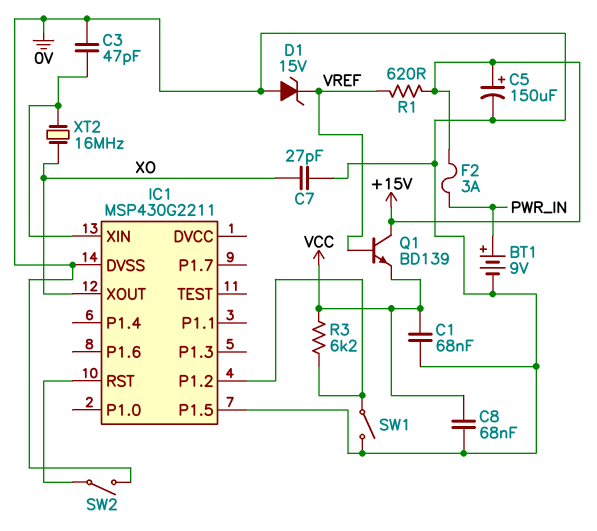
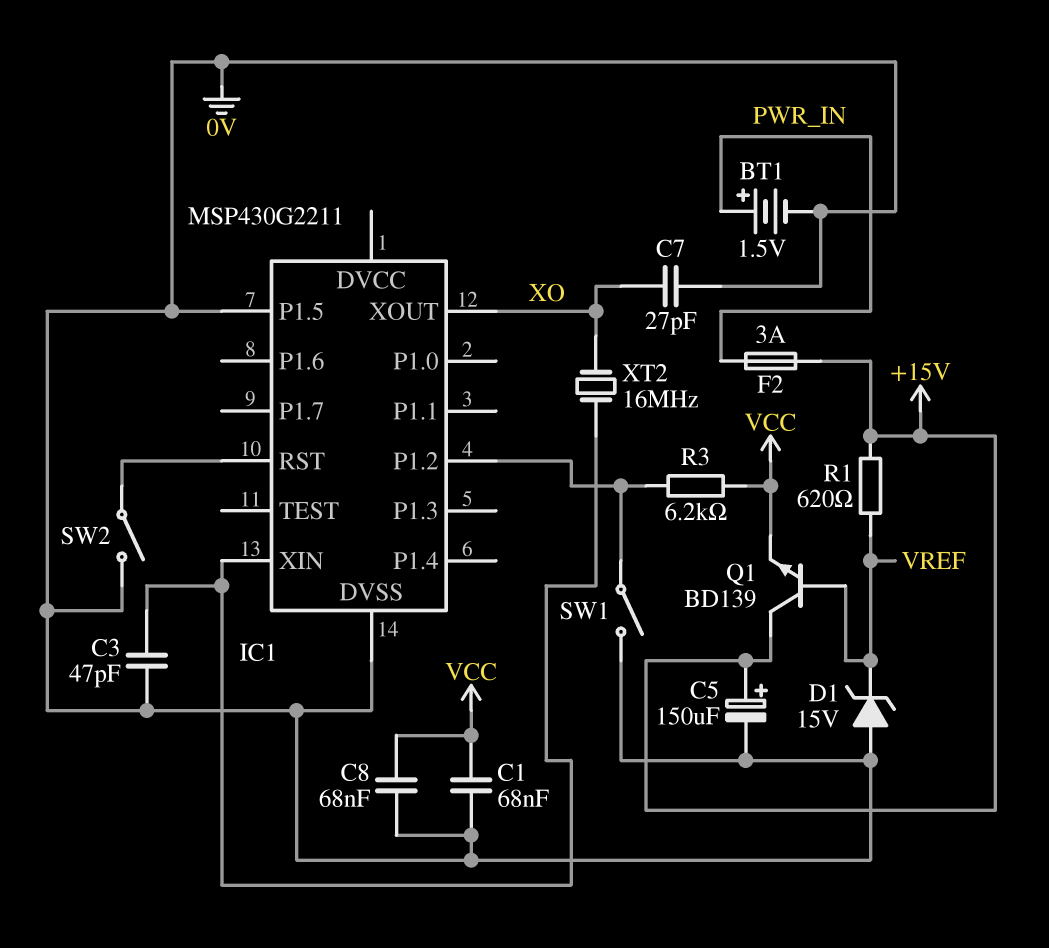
BT1: 9V (plus PWR_IN, minus 0V) -> 1.5V (plus PWR_IN, minus 0V)

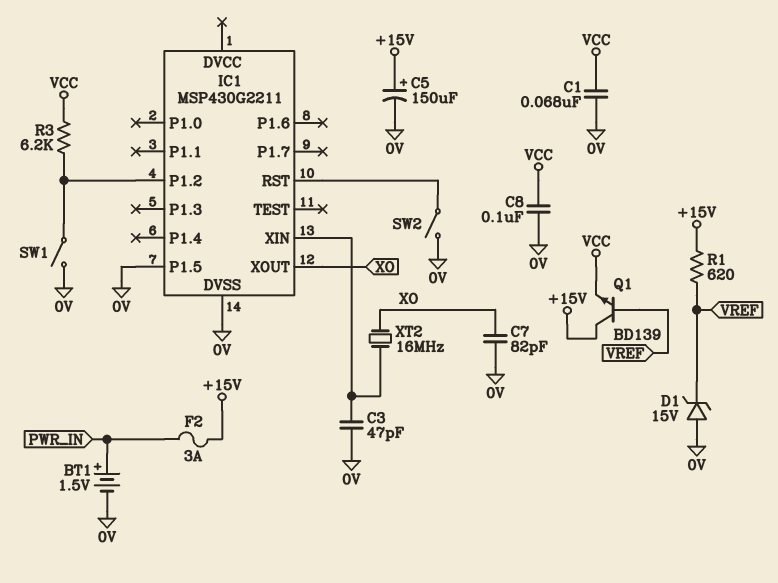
C7: 27pF (0V, XO) -> 82pF (0V, XO)
C8: 68nF (0V, VCC) -> 100nF (0V, VCC)

